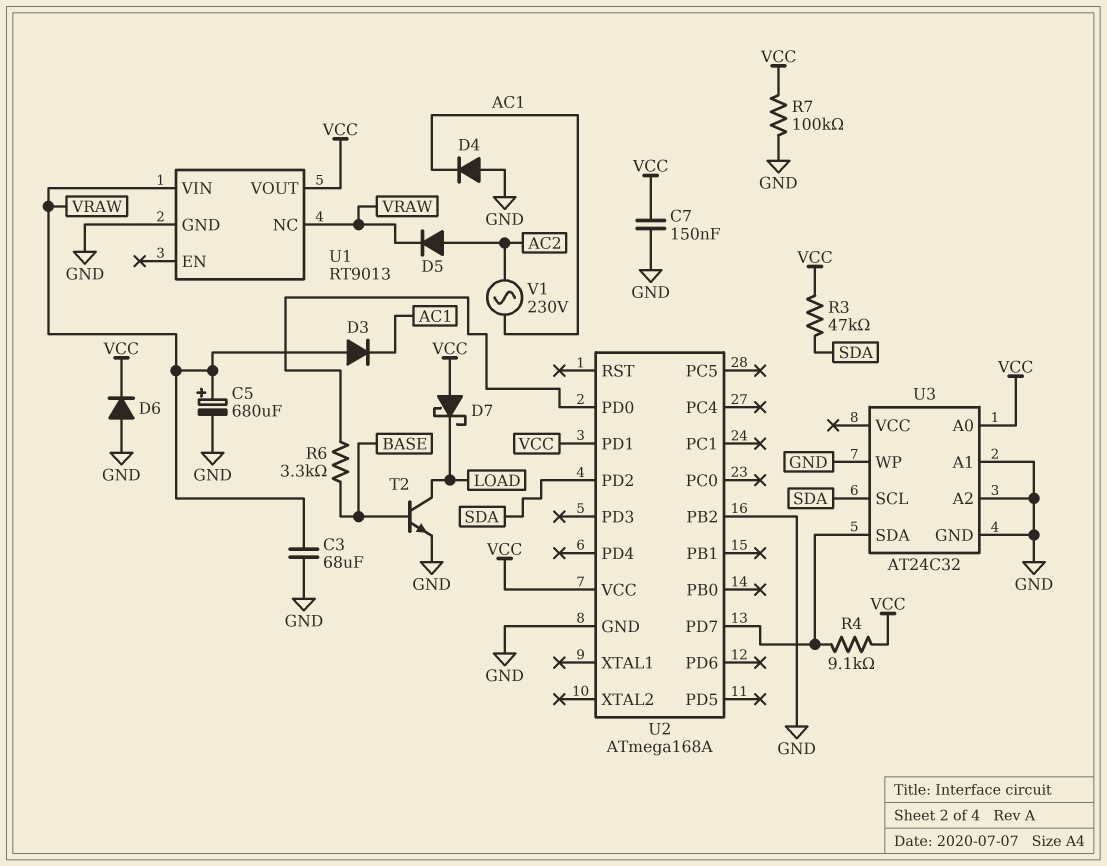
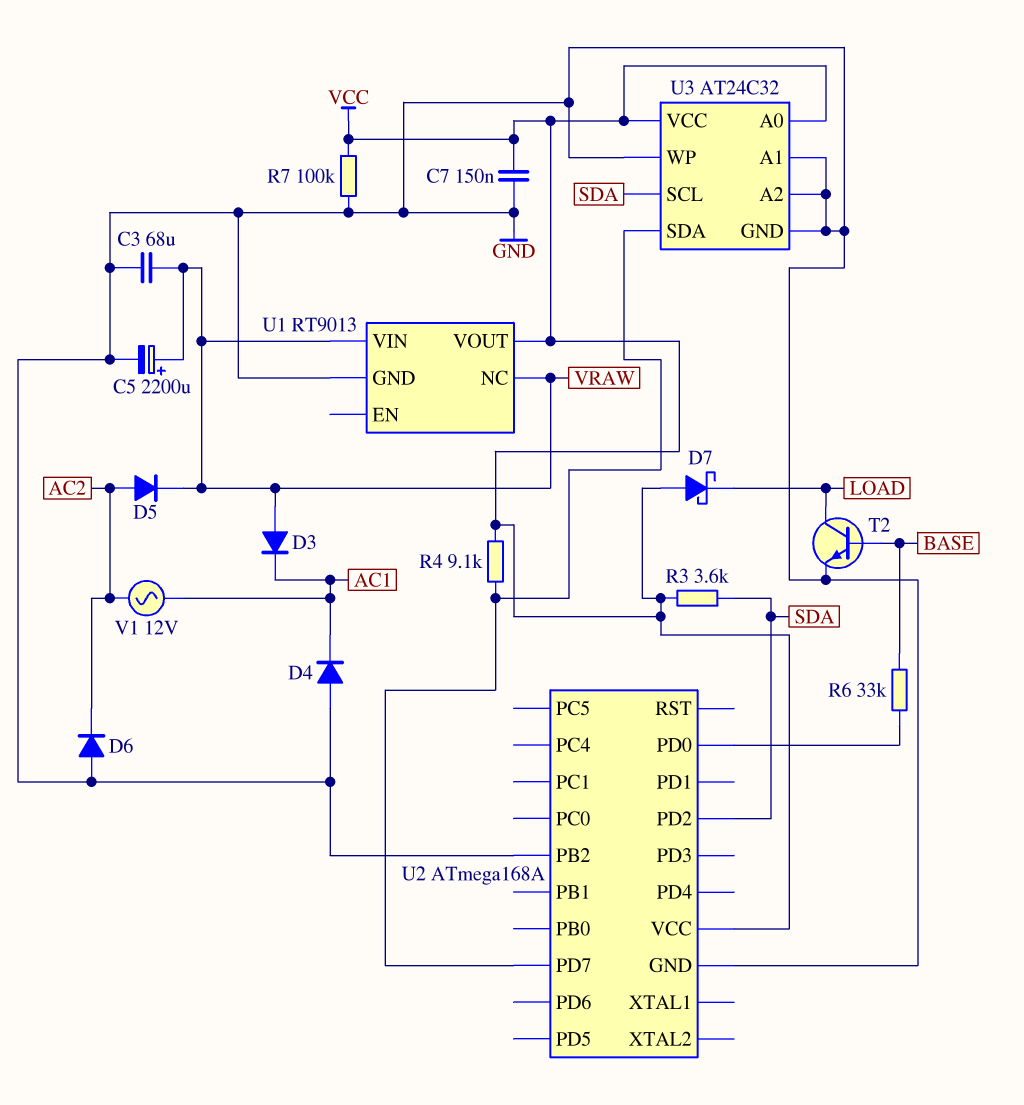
C5: 680uF (plus VRAW, minus GND) -> 2200uF (plus VRAW, minus GND)
D6: diode (A GND, K VCC) -> diode (A GND, K AC2)
R3: 47k (SDA, VCC) -> 3.6k (SDA, VCC)
R6: 3.3k (BASE, U2/PD0) -> 33k (BASE, U2/PD0)
U2 pin PD1: VCC -> none
U3 pin VCC: none -> VCC
V1: AC 230V (AC1, AC2) -> AC 12V (AC1, AC2)

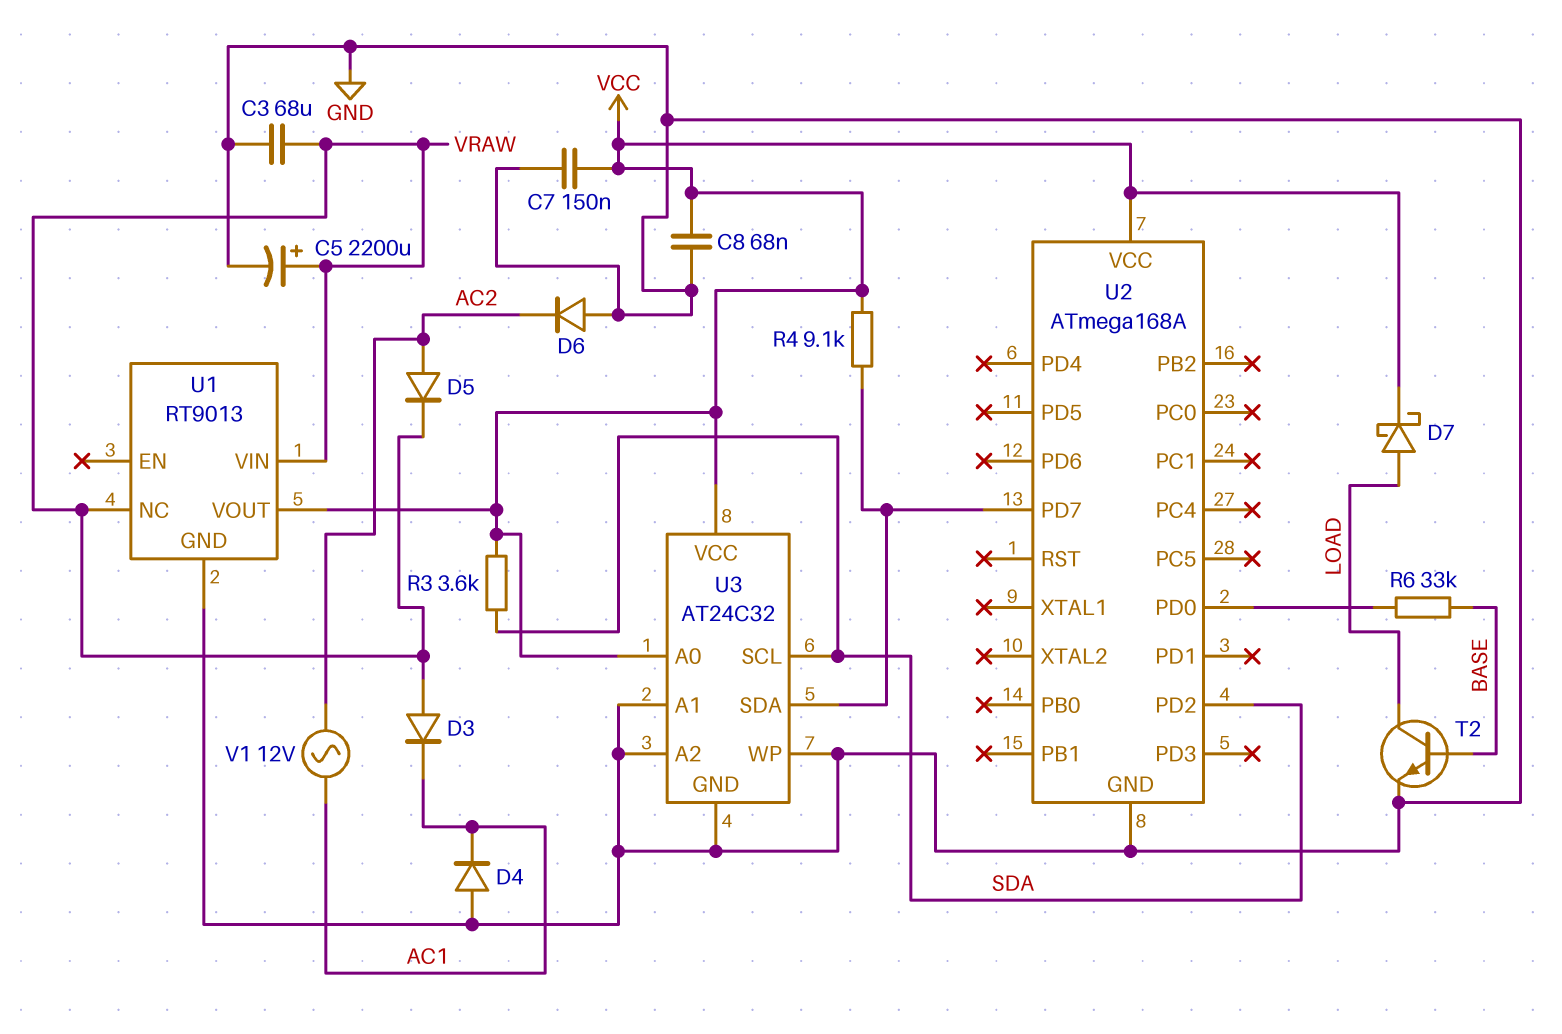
C8: none -> 68nF (GND, VCC)
D7: schottky (A VCC, K LOAD) -> schottky (A LOAD, K VCC)
R7: 100k (GND, VCC) -> none
U2 pin PB2: GND -> none

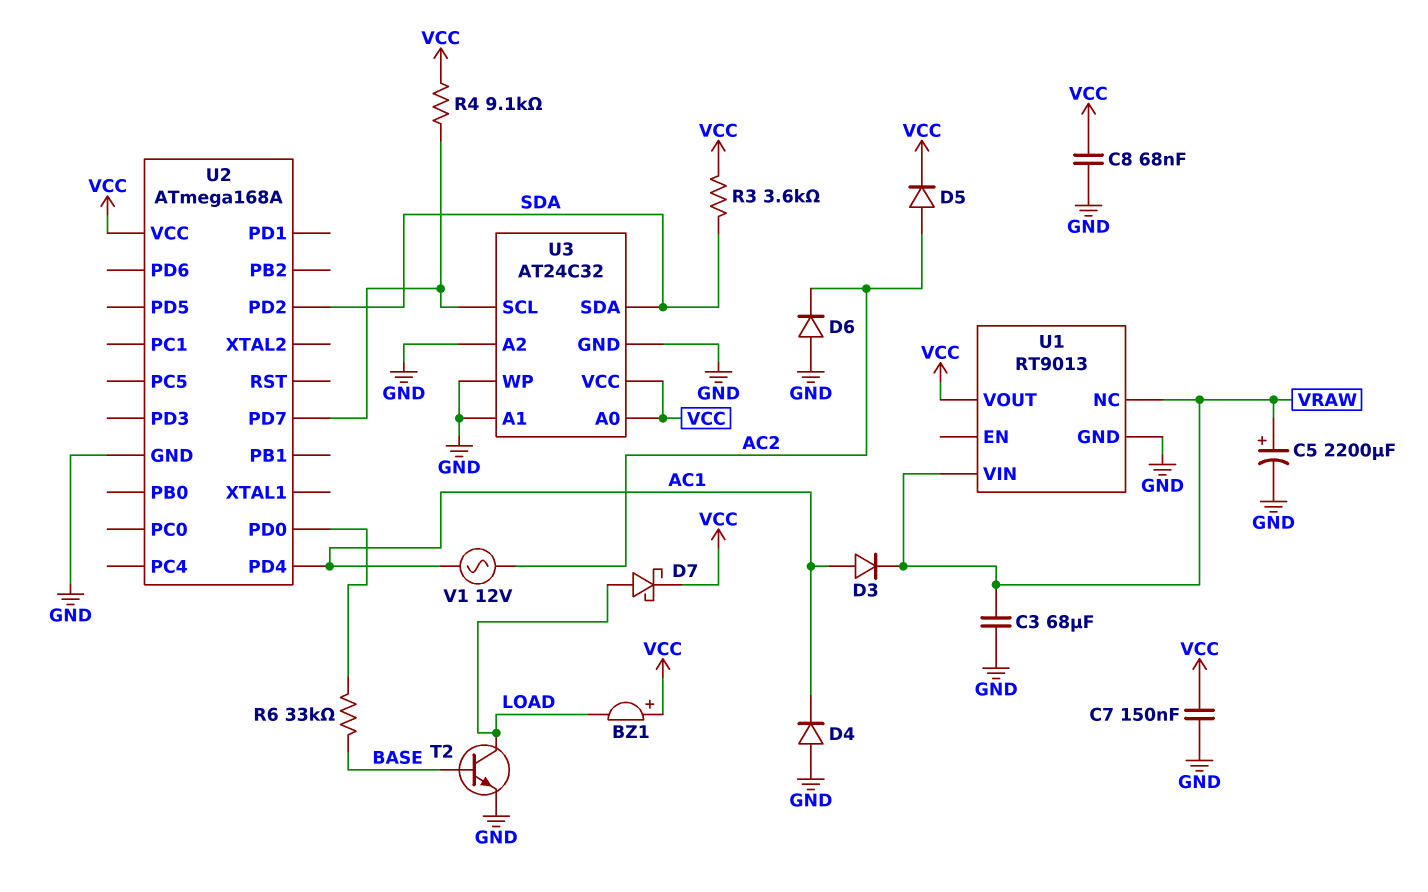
BZ1: none -> buzzer (plus VCC, minus LOAD)
D3: diode (A VRAW, K AC1) -> diode (A AC1, K VRAW)
D5: diode (A AC2, K VRAW) -> diode (A AC2, K VCC)
U2 pin PD4: none -> AC1
U3 pin SCL: SDA -> U2/PD7
U3 pin SDA: U2/PD7 -> SDA

